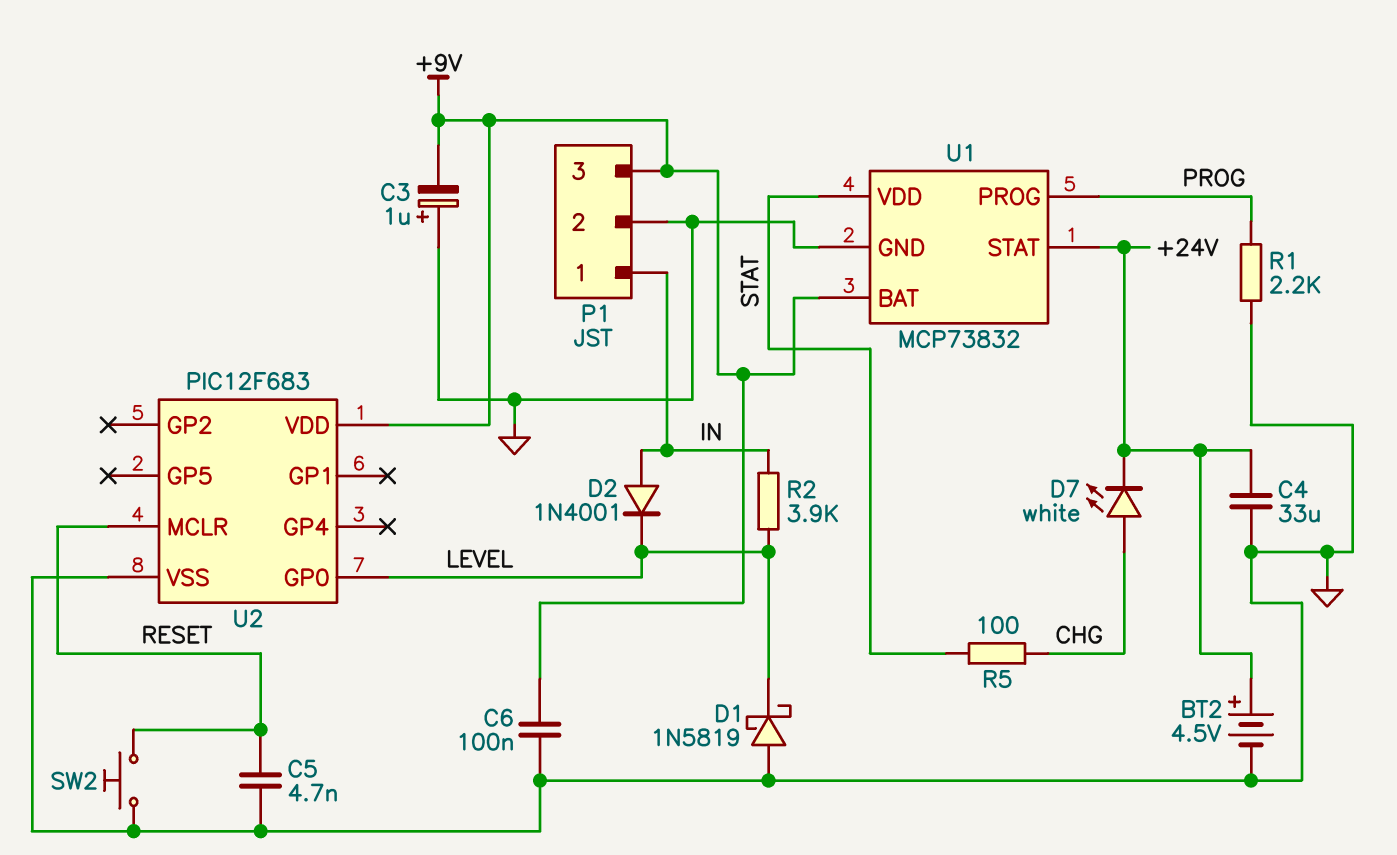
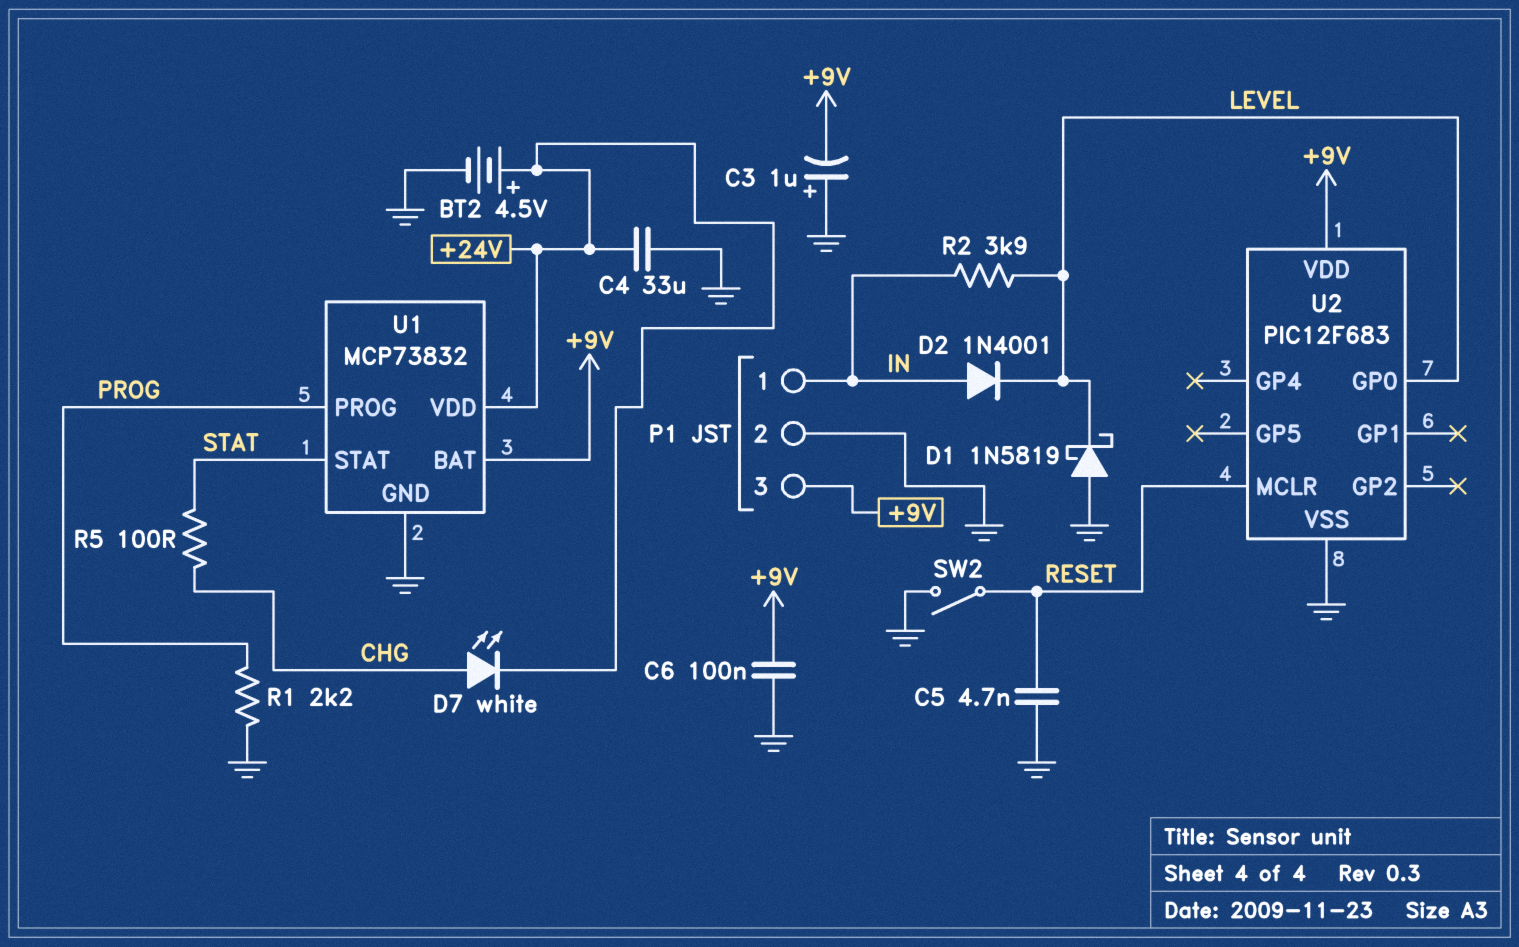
SW2: button (GND, RESET) -> switch (GND, RESET)
U1 pin STAT: +24V -> STAT
U1 pin VDD: STAT -> +24V

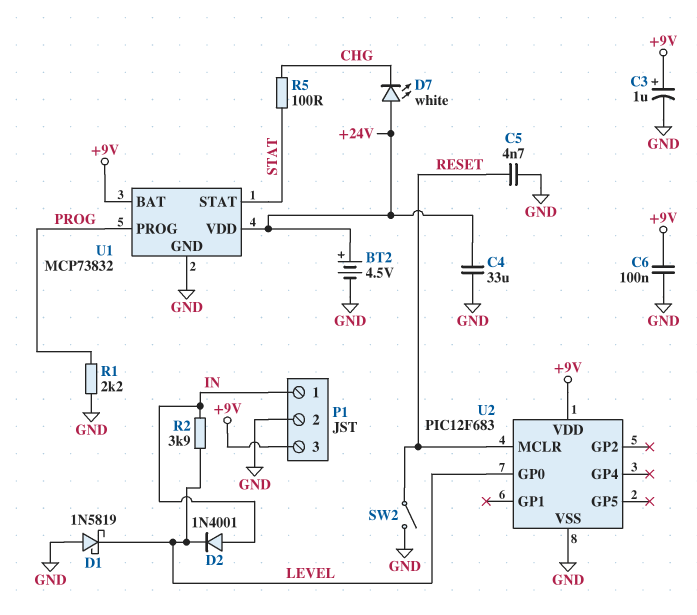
C3: 1uF (plus GND, minus +9V) -> 1uF (plus +9V, minus GND)
D7: LED white (A CHG, K +24V) -> LED white (A +24V, K CHG)

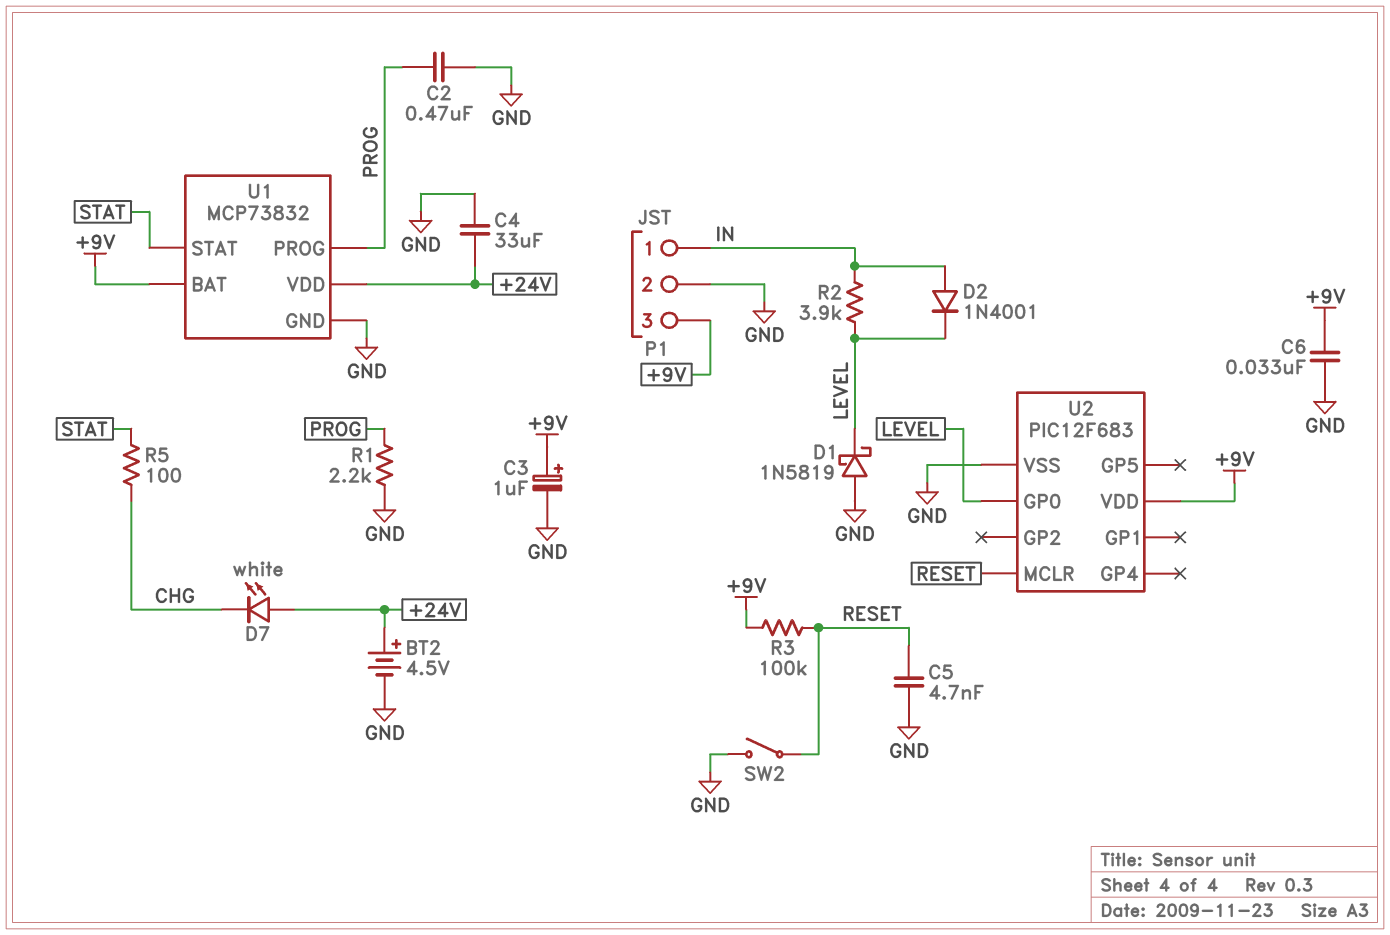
C2: none -> 470nF (GND, PROG)
C6: 100nF (+9V, GND) -> 33nF (+9V, GND)
R3: none -> 100k (+9V, RESET)

